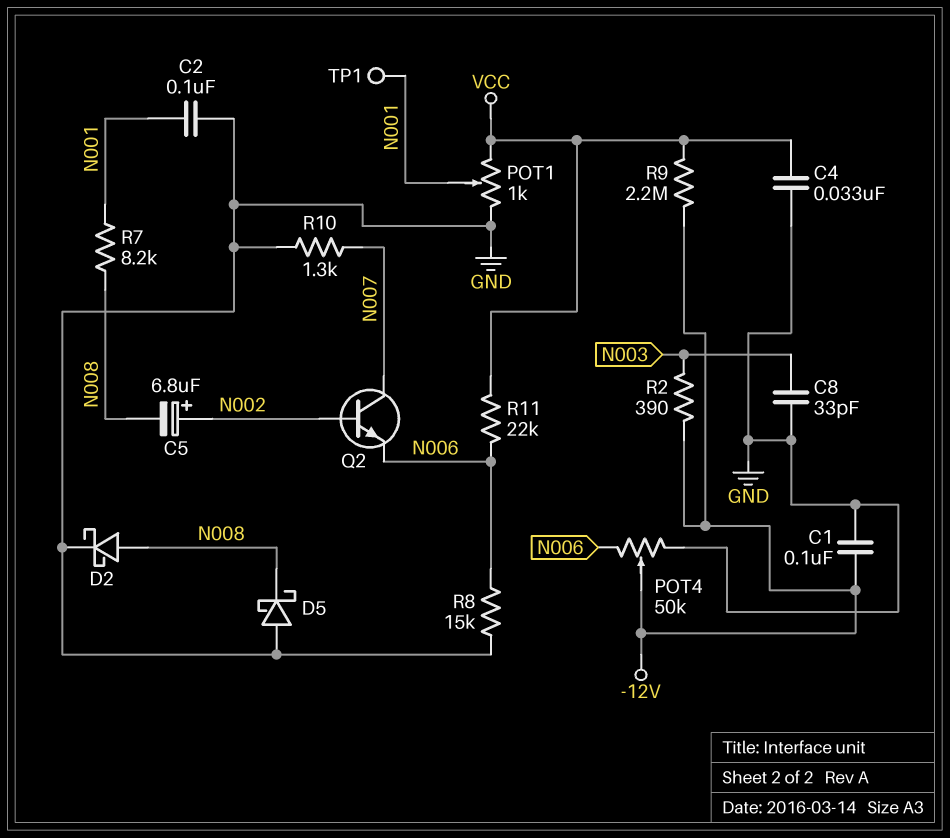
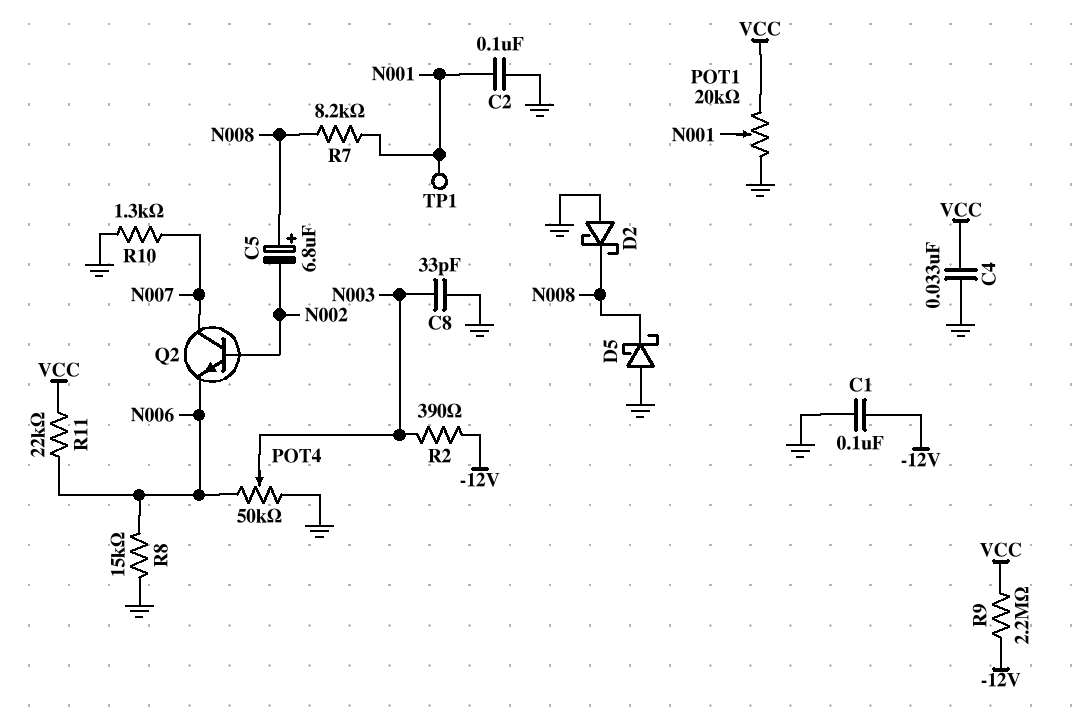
C5: 6.8uF (plus N002, minus N008) -> 6.8uF (plus N008, minus N002)
D2: schottky (A N008, K GND) -> schottky (A GND, K N008)
POT1: 1k (GND, VCC, wiper N001) -> 20k (GND, VCC, wiper N001)
POT4: 50k (GND, N006, wiper -12V) -> 50k (GND, N006, wiper N003)

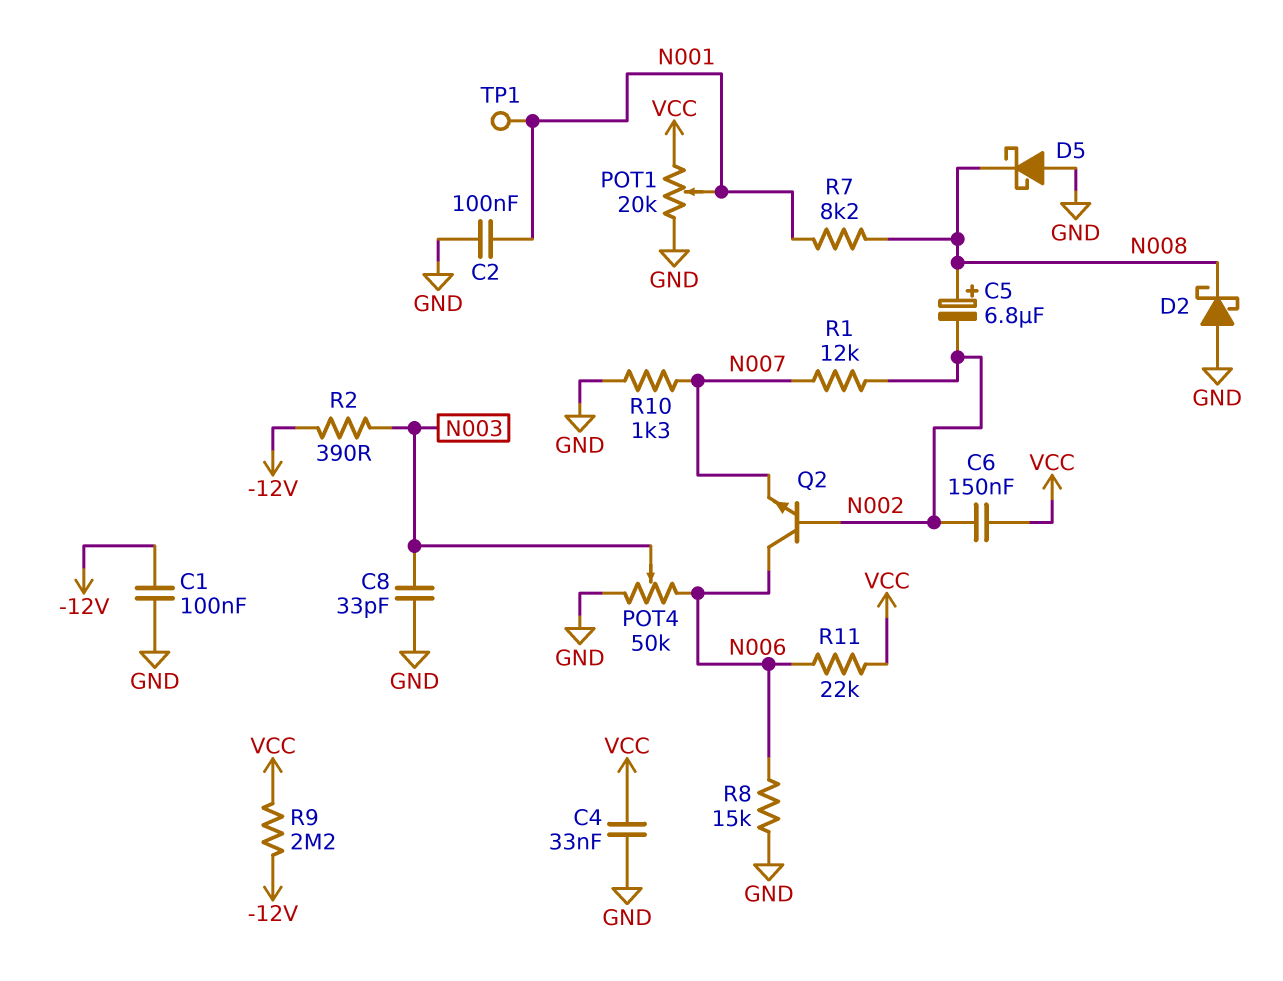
C6: none -> 150nF (N002, VCC)
Q2: NPN (B N002, C N007, E N006) -> NPN (B N002, C N006, E N007)
R1: none -> 12k (N002, N007)

